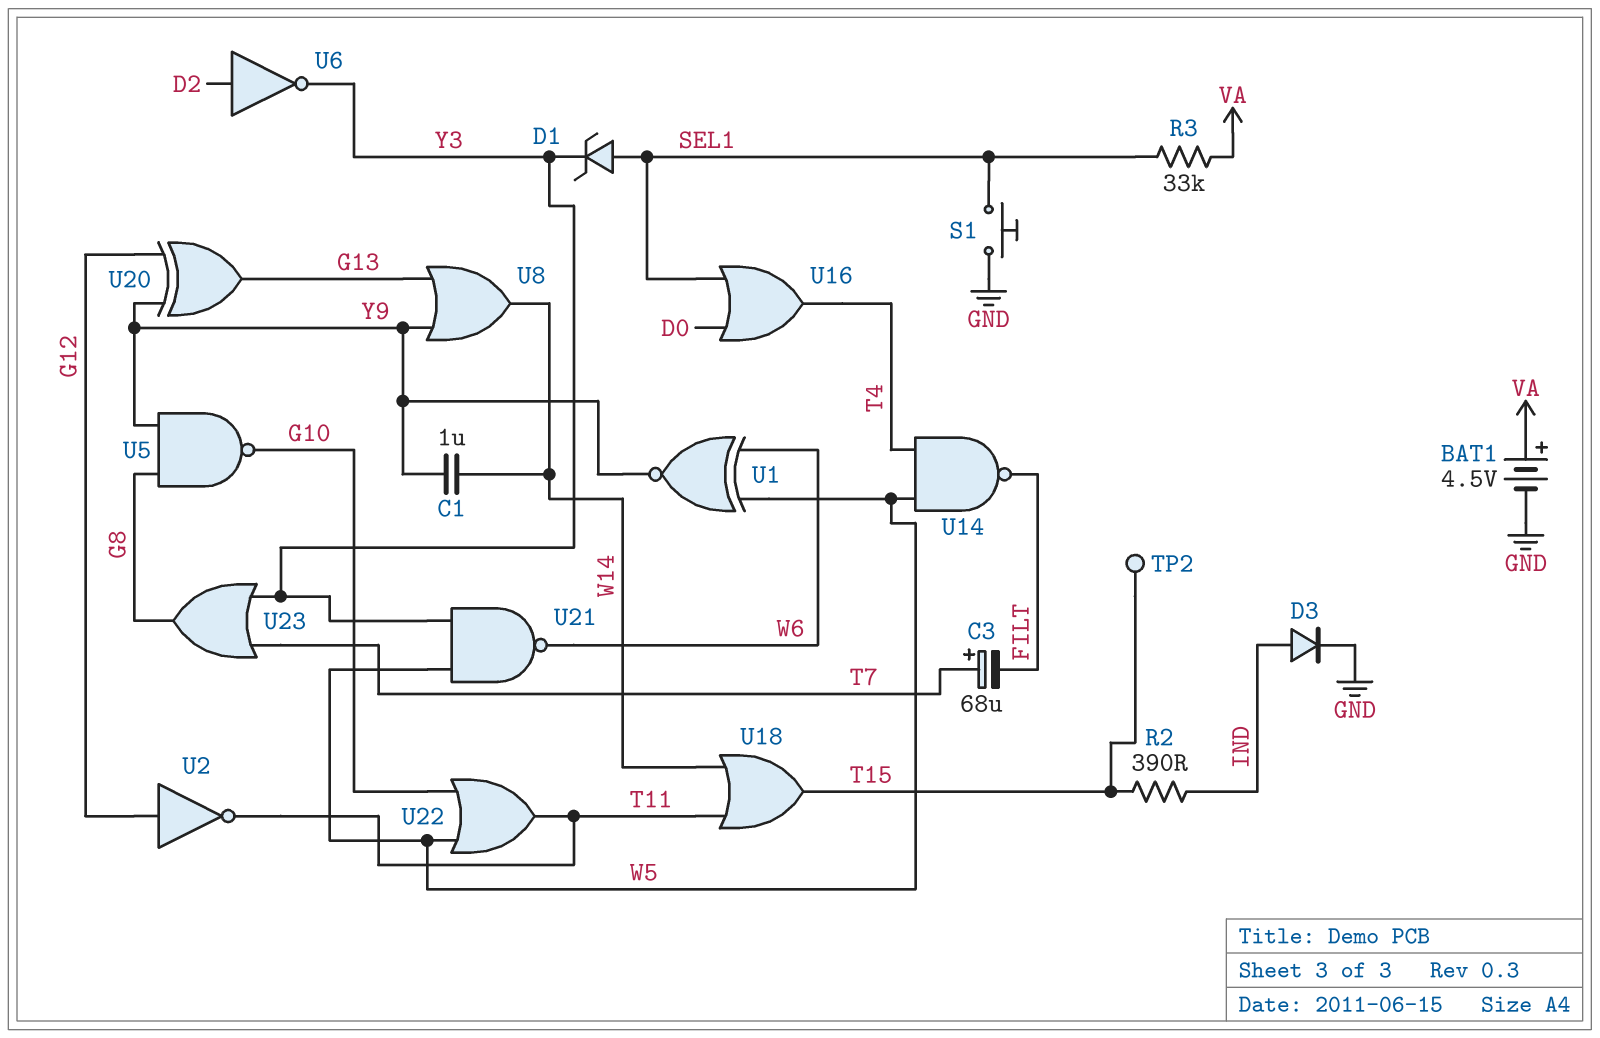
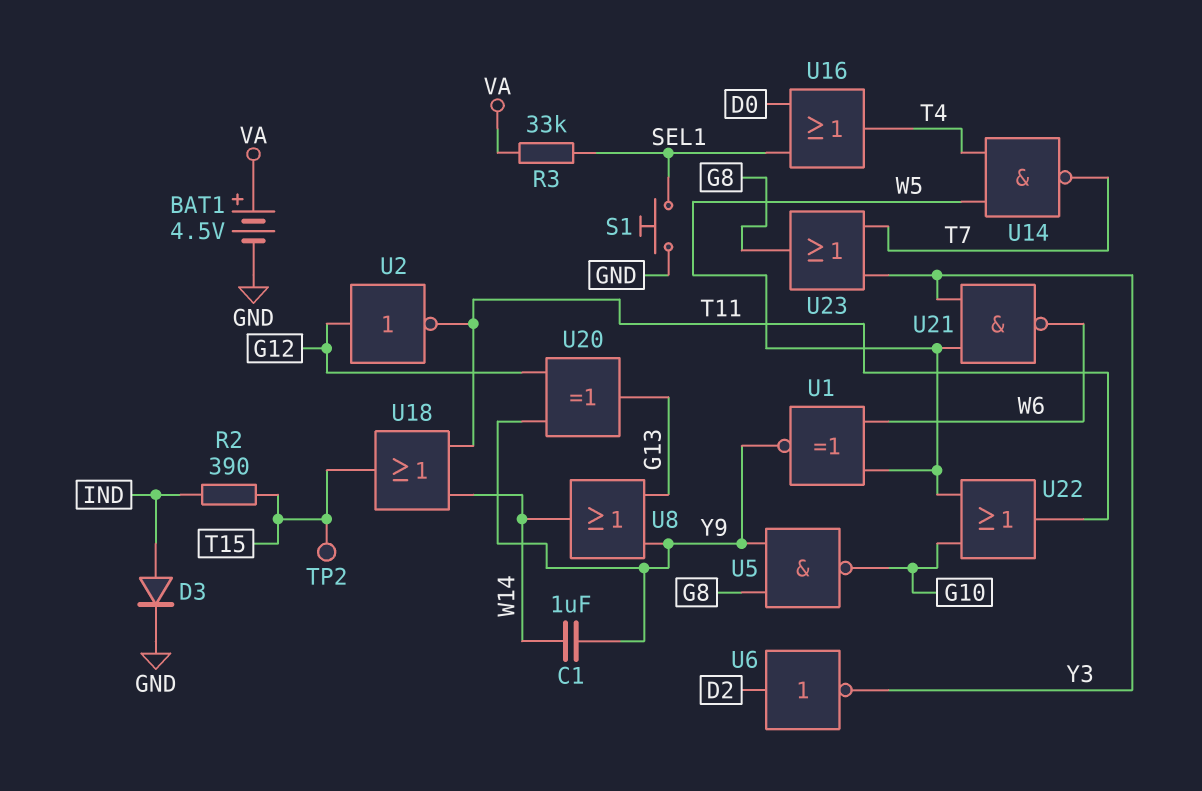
C3: 68uF (plus T7, minus FILT) -> none
D1: zener (A SEL1, K Y3) -> none
U14: NAND (in T4, in W5, out FILT) -> NAND (in T4, in W5, out T7)

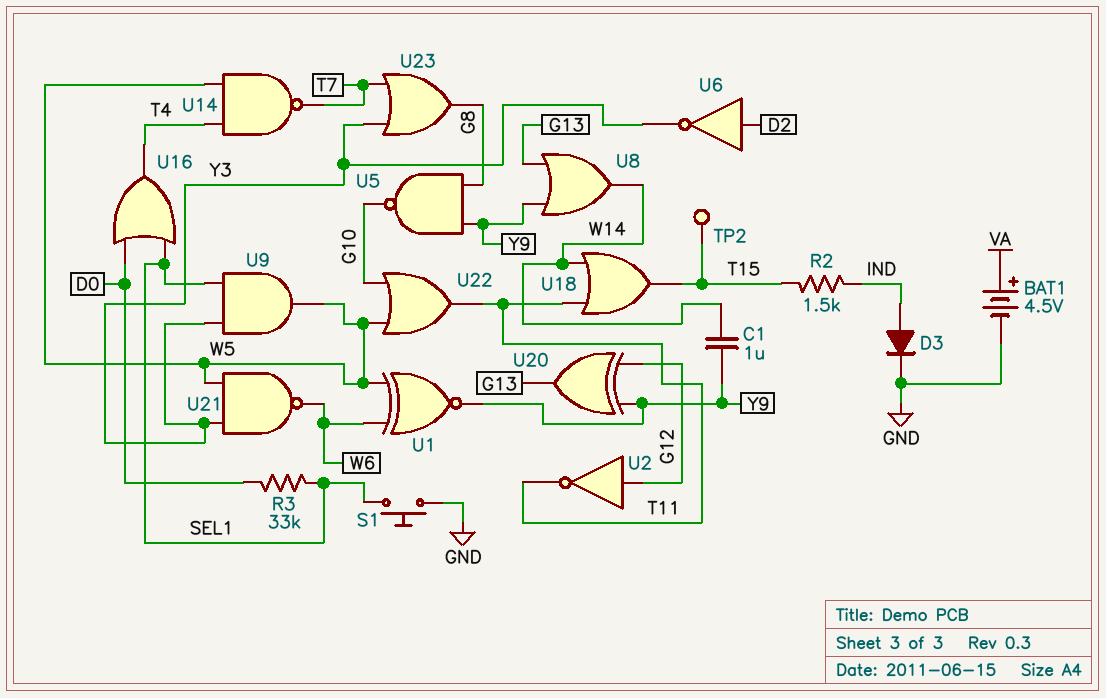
R2: 390 (IND, T15) -> 1.5k (IND, T15)
R3: 33k (SEL1, VA) -> 33k (D0, SEL1)
U9: none -> AND (in SEL1, in Y3, out W5)

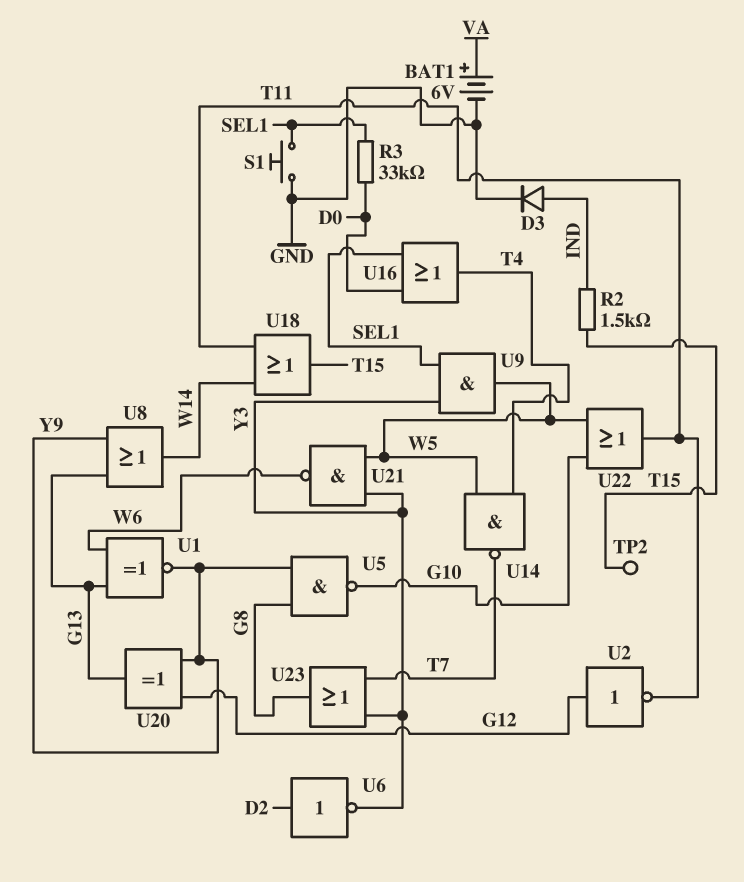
BAT1: 4.5V (plus VA, minus GND) -> 6V (plus VA, minus GND)
C1: 1uF (W14, Y9) -> none
U1: XNOR (in W5, in W6, out Y9) -> XNOR (in G13, in W6, out Y9)

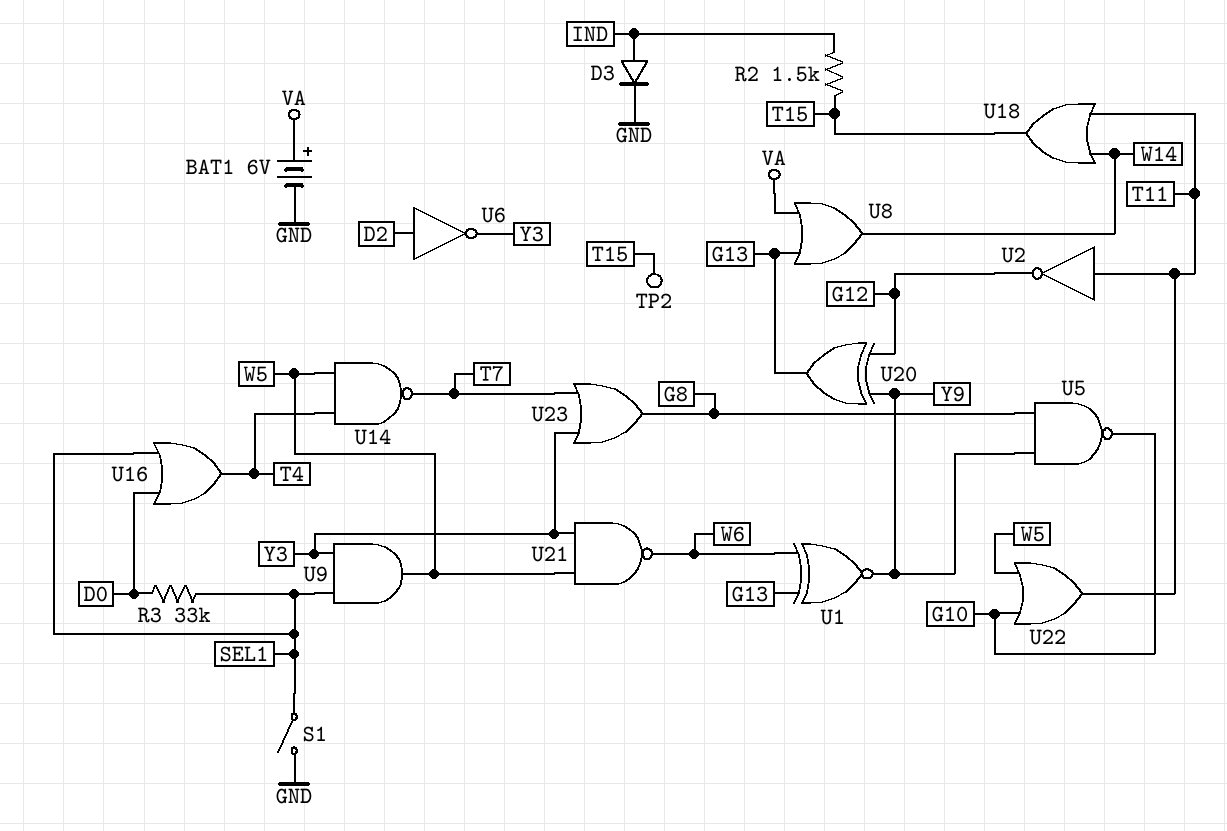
S1: button (GND, SEL1) -> switch (GND, SEL1)
U2: NOT (in G12, out T11) -> NOT (in T11, out G12)
U8: OR (in G13, in Y9, out W14) -> OR (in G13, in VA, out W14)

